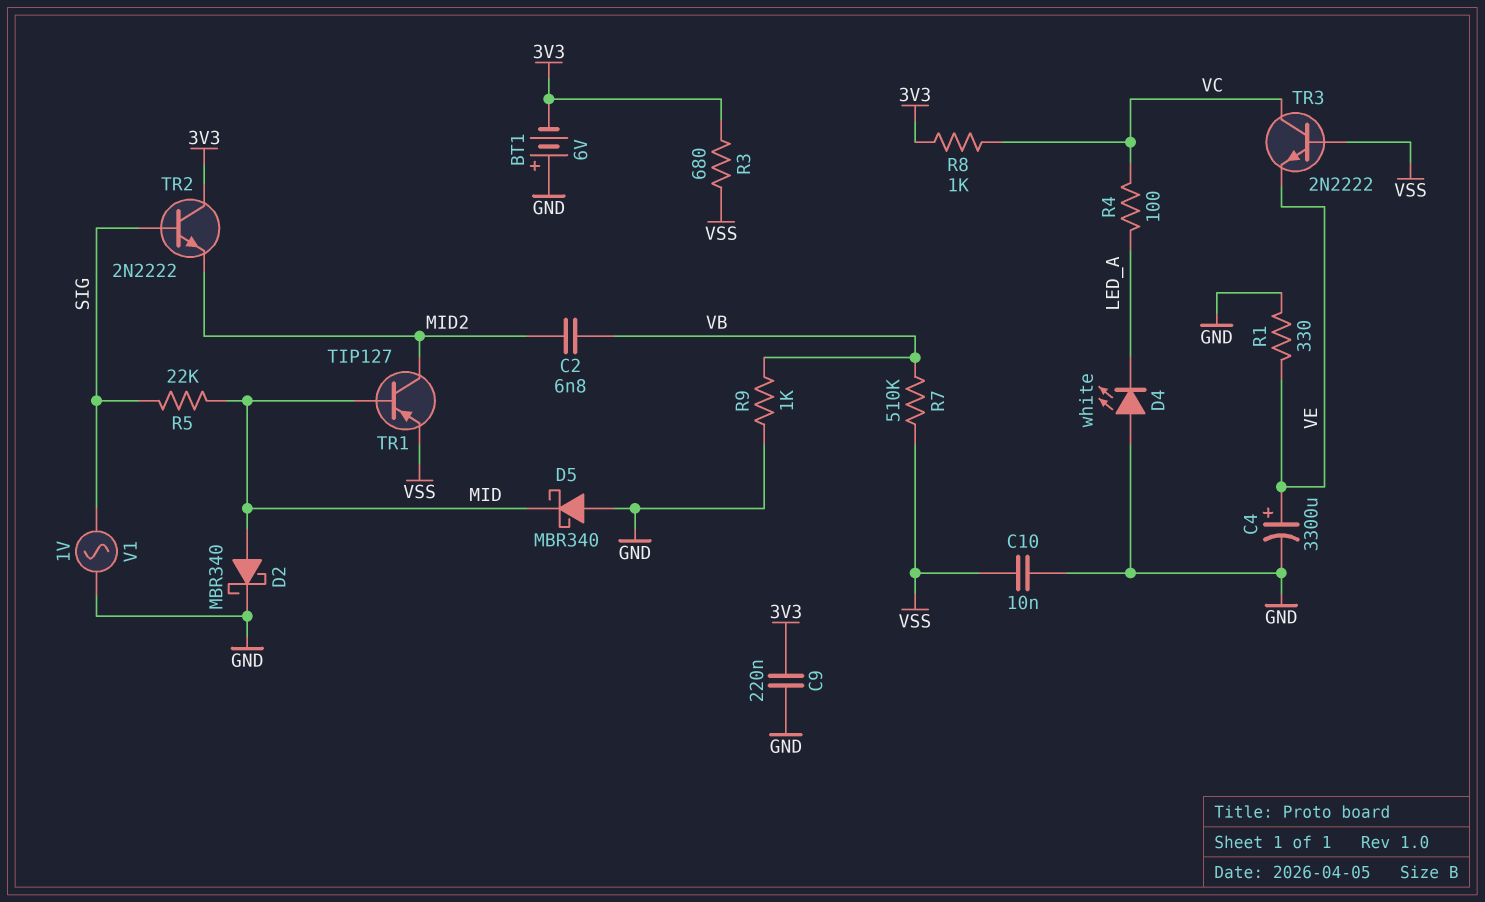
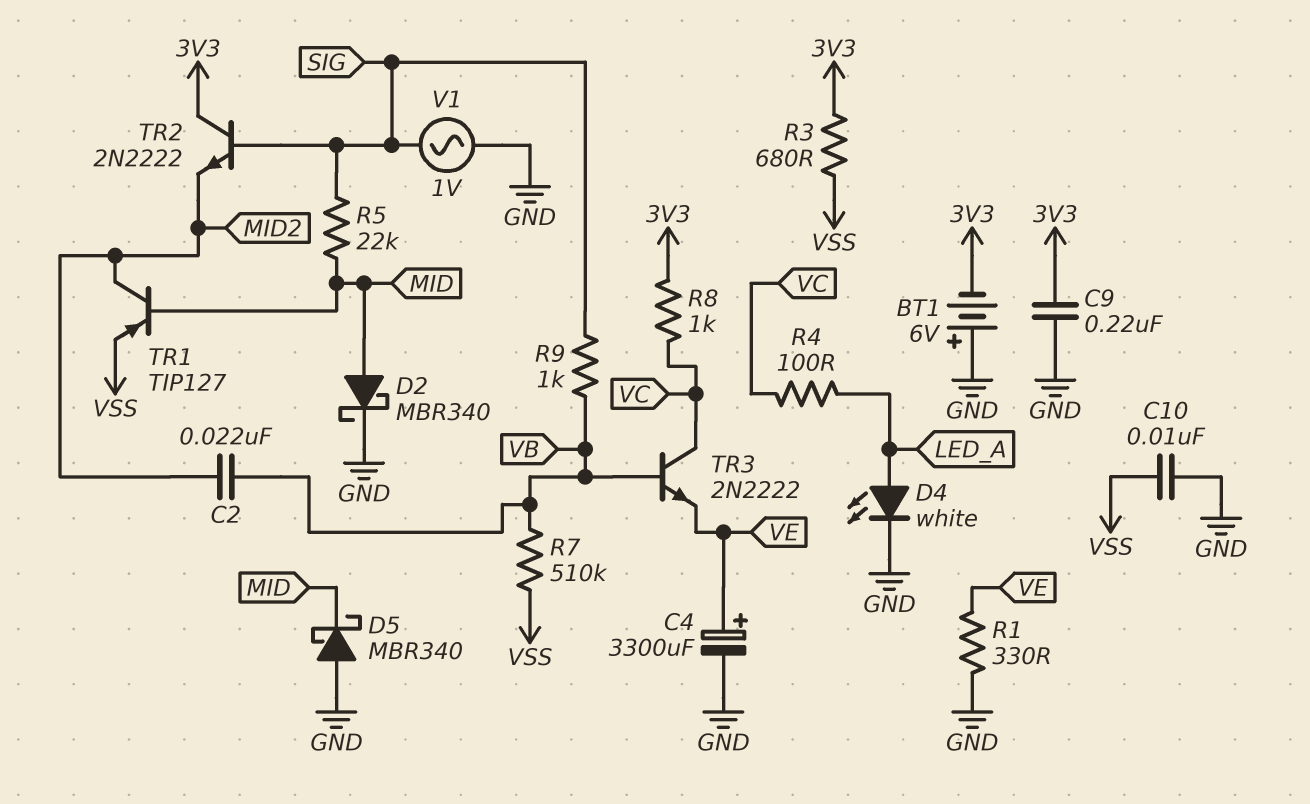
C2: 6.8nF (MID2, VB) -> 22nF (MID2, VB)
D4: LED white (A GND, K LED_A) -> LED white (A LED_A, K GND)
R9: 1k (GND, VB) -> 1k (SIG, VB)
TR3: NPN 2N2222 (B VSS, C VC, E VE) -> NPN 2N2222 (B VB, C VC, E VE)

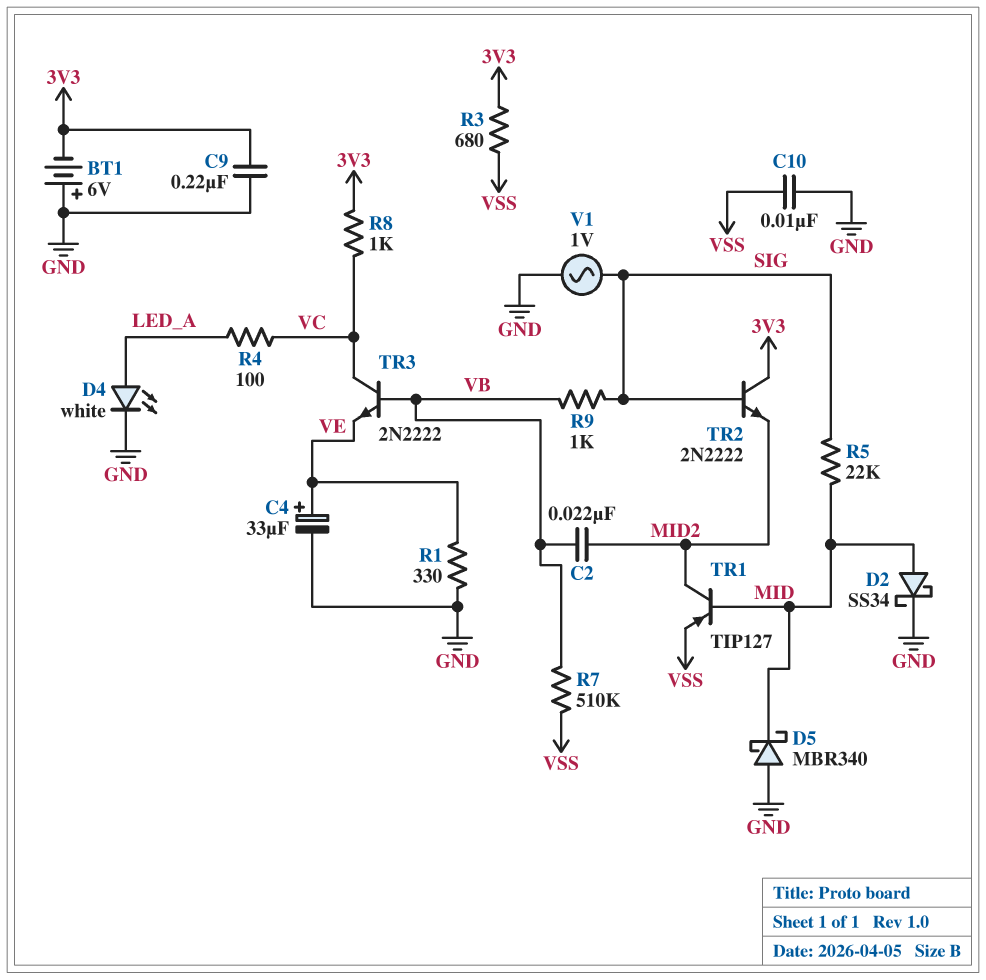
C4: 3300uF (plus VE, minus GND) -> 33uF (plus VE, minus GND)
D2: schottky MBR340 (A MID, K GND) -> schottky SS34 (A MID, K GND)

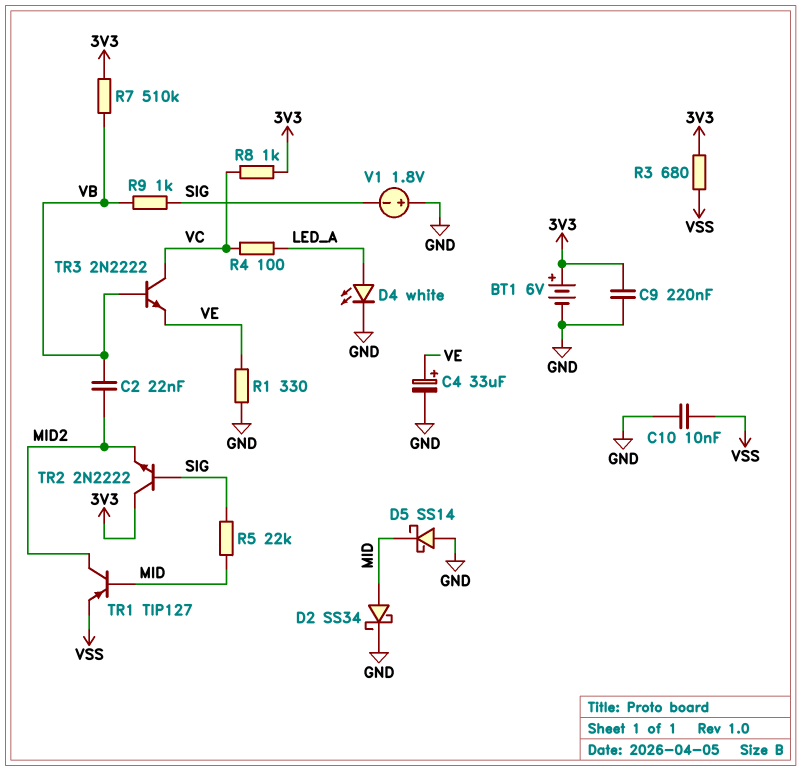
BT1: 6V (plus GND, minus 3V3) -> 6V (plus 3V3, minus GND)
D5: schottky MBR340 (A GND, K MID) -> schottky SS14 (A GND, K MID)
R7: 510k (VB, VSS) -> 510k (3V3, VB)
V1: AC 1V (GND, SIG) -> 1.8V (plus GND, minus SIG)

